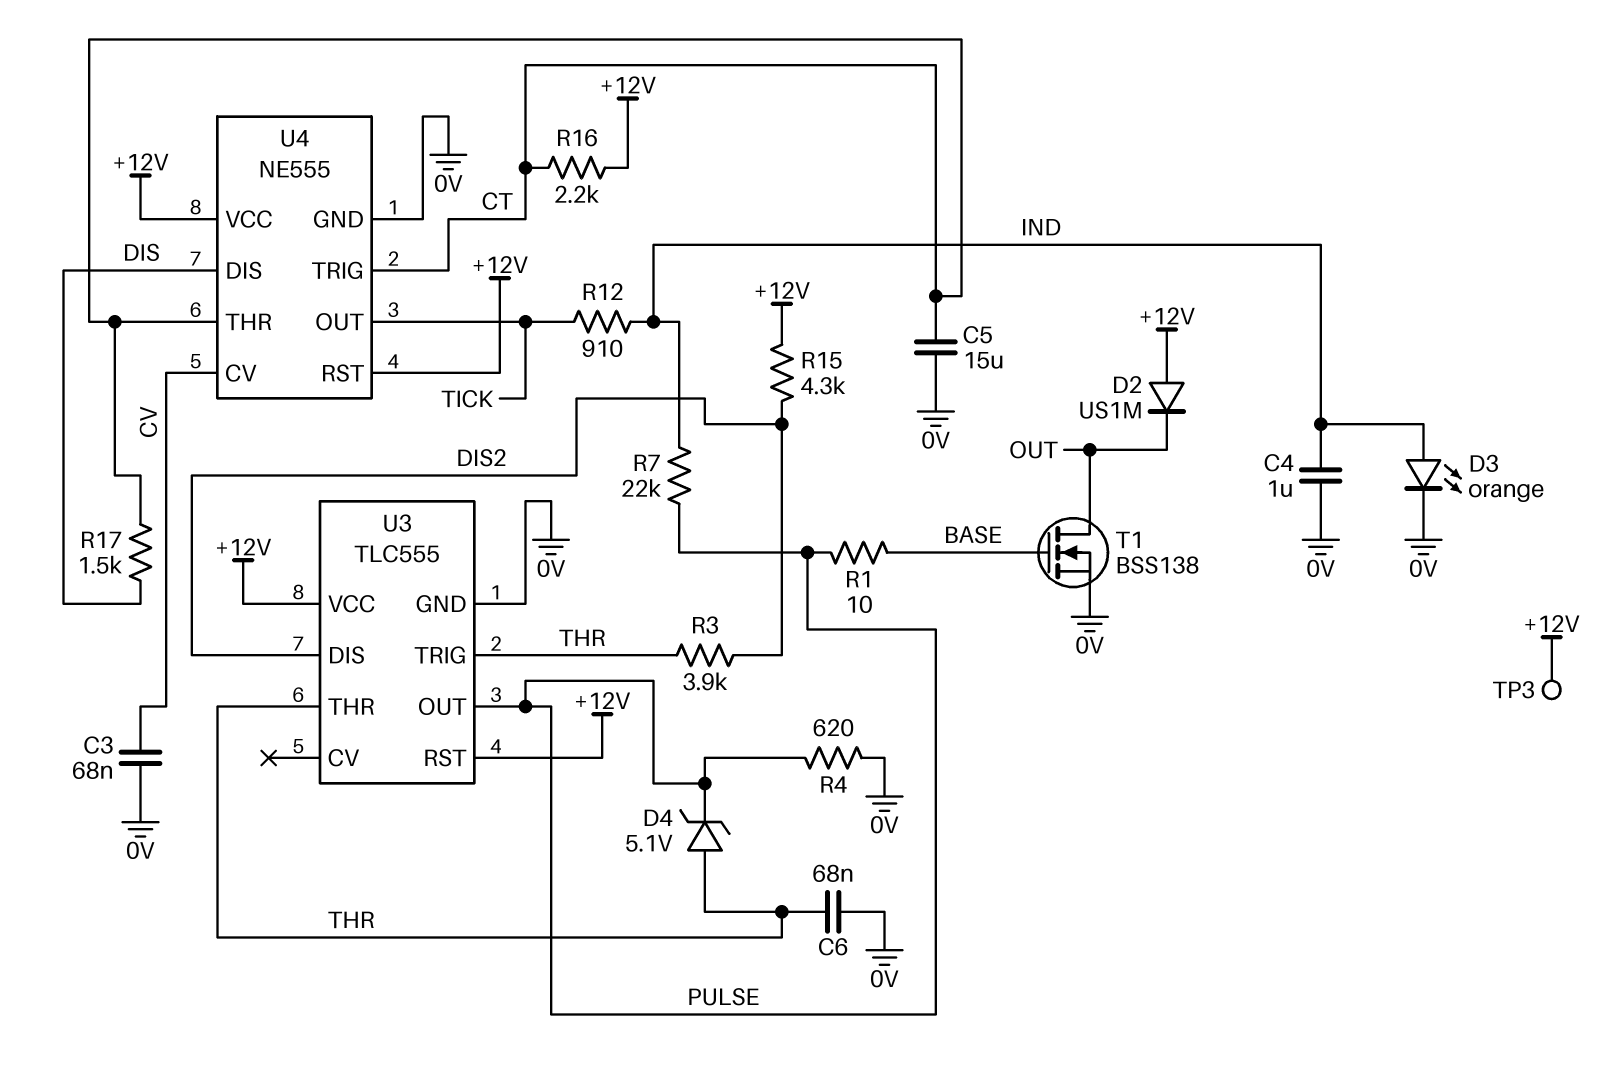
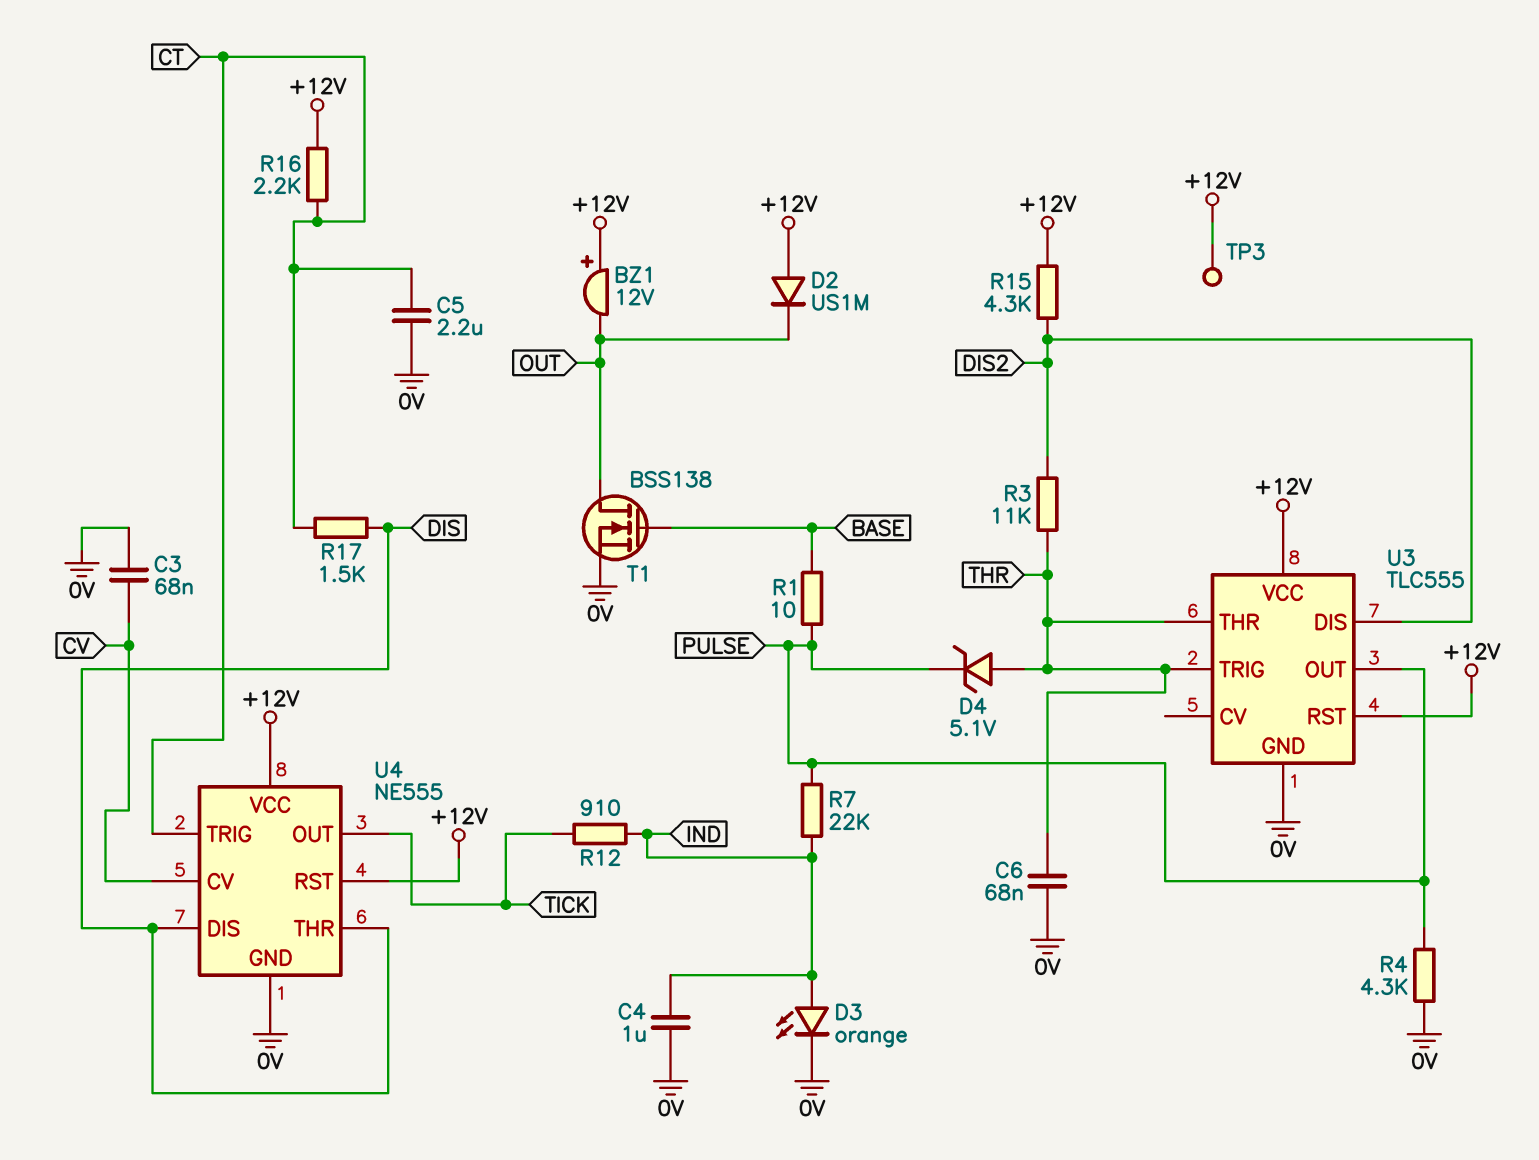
BZ1: none -> buzzer 12V (plus +12V, minus OUT)
C5: 15uF (0V, CT) -> 2.2uF (0V, CT)
R3: 3.9k (DIS2, THR) -> 11k (DIS2, THR)
R4: 620 (0V, PULSE) -> 4.3k (0V, PULSE)
U4 pin THR: CT -> DIS

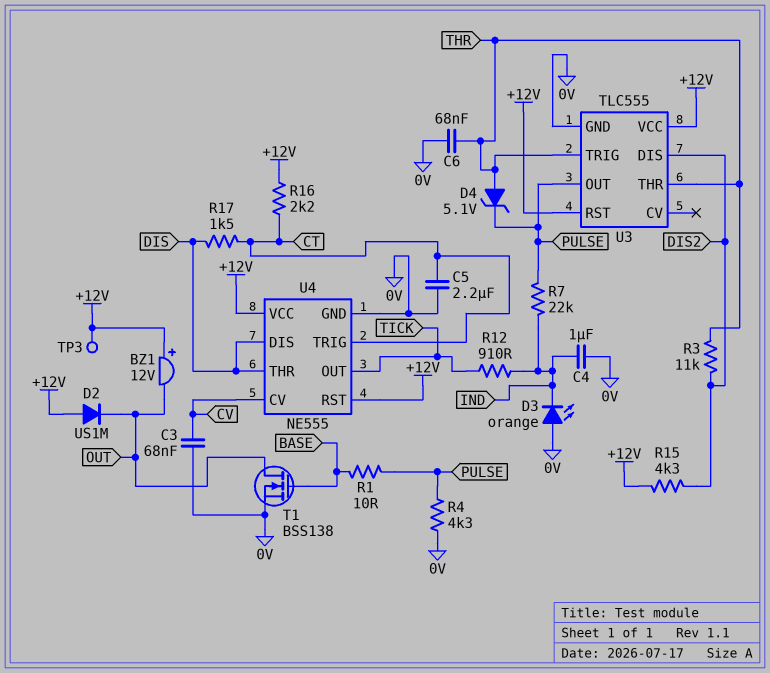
D3: LED orange (A IND, K 0V) -> LED orange (A 0V, K IND)

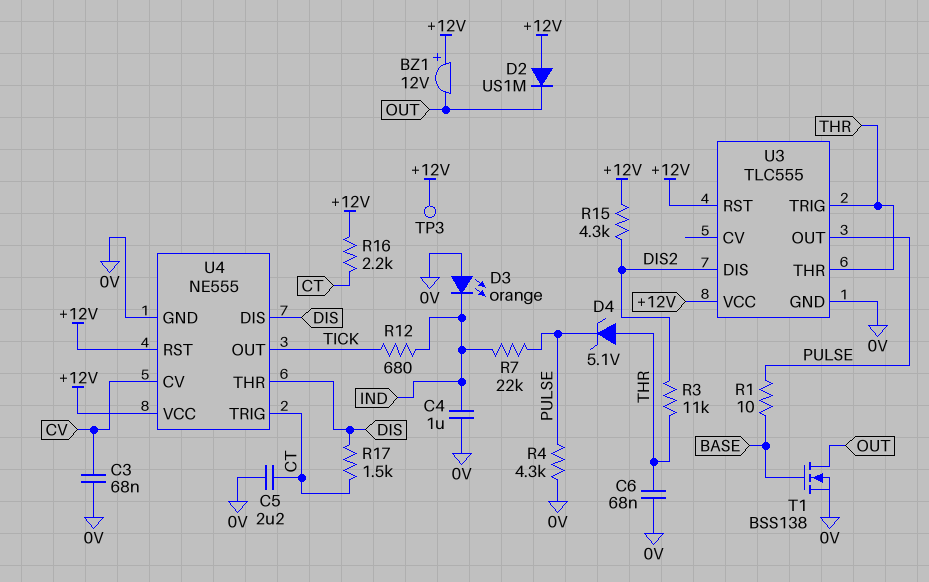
R12: 910 (IND, TICK) -> 680 (IND, TICK)

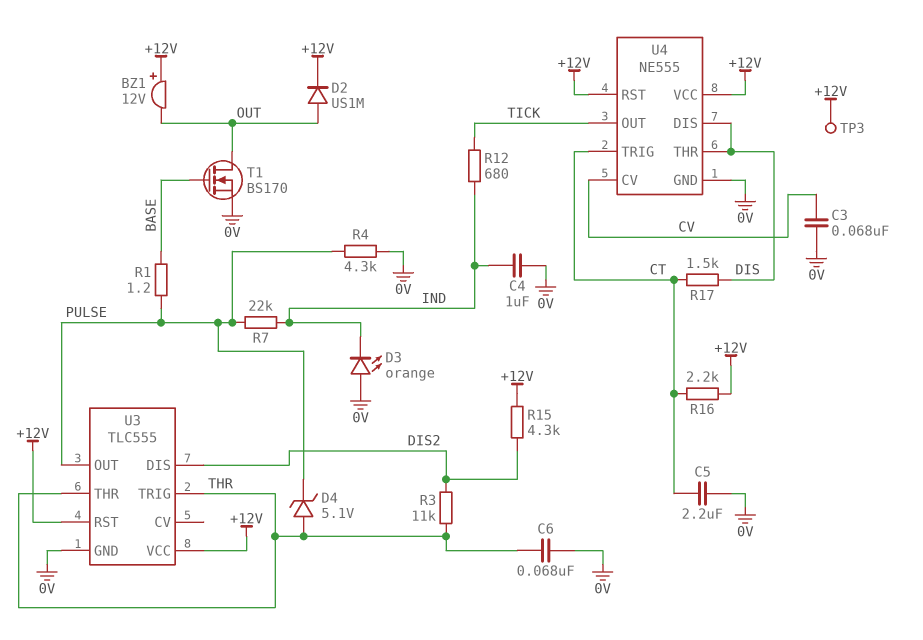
D2: diode US1M (A +12V, K OUT) -> diode US1M (A OUT, K +12V)
R1: 10 (BASE, PULSE) -> 1.2 (BASE, PULSE)
T1: NMOS BSS138 (G BASE, D OUT, S 0V) -> NMOS BS170 (G BASE, D OUT, S 0V)

